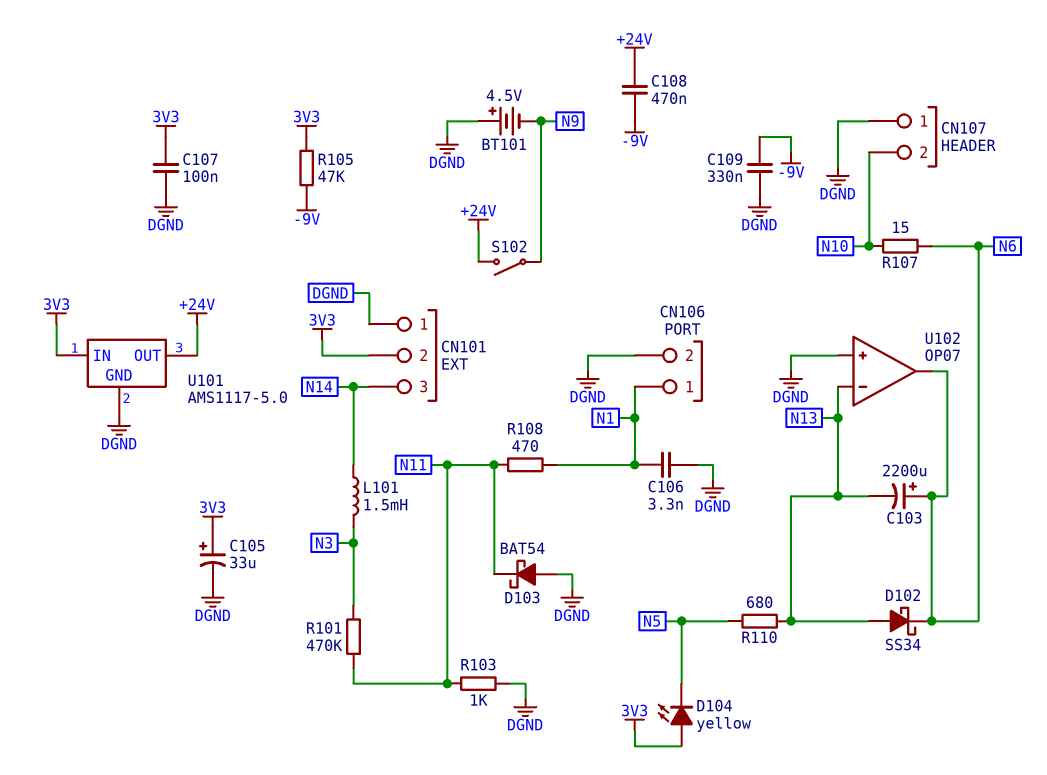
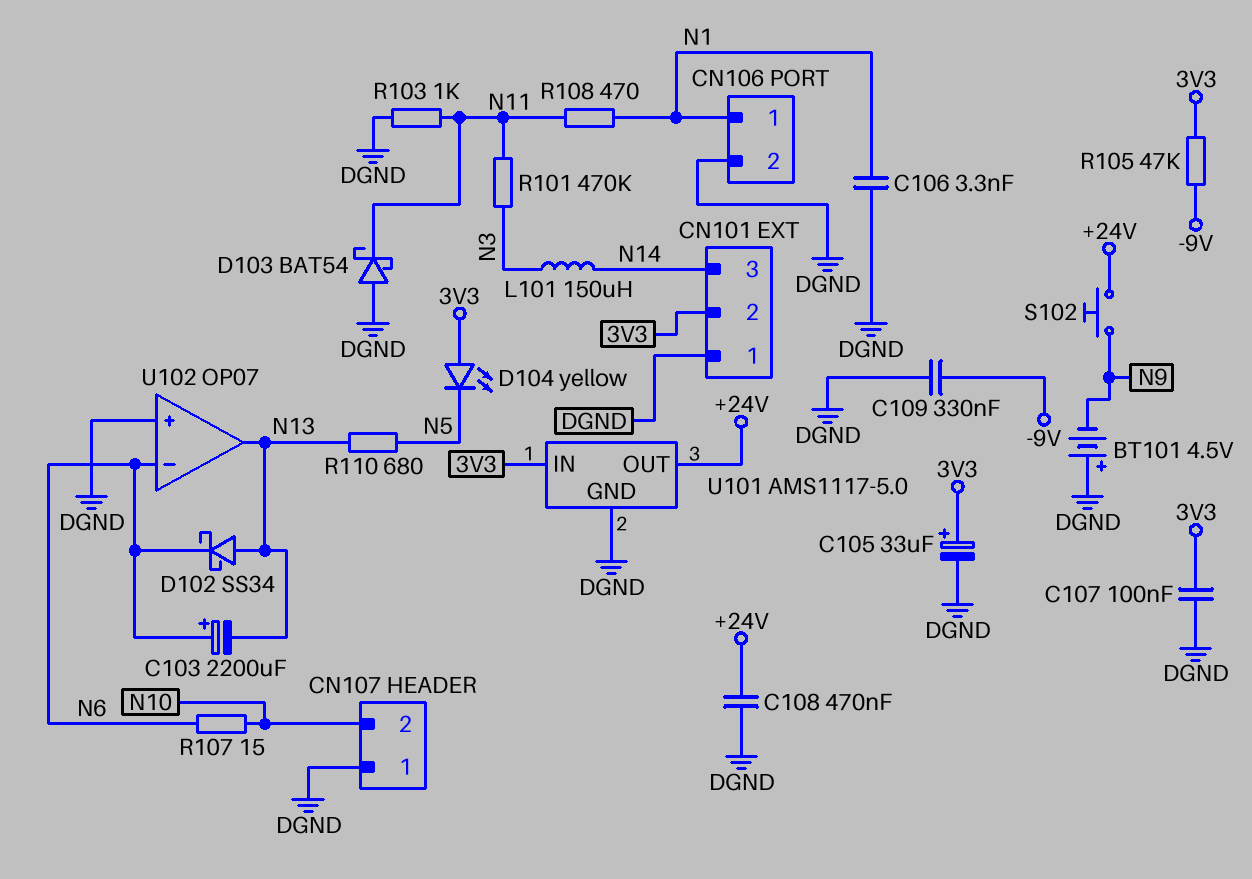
C108: 470nF (+24V, -9V) -> 470nF (+24V, DGND)
L101: 1.5mH (N3, N14) -> 150uH (N3, N14)
S102: switch (+24V, N9) -> button (+24V, N9)
U102 pin in-: N13 -> N6
U102 pin out: N6 -> N13

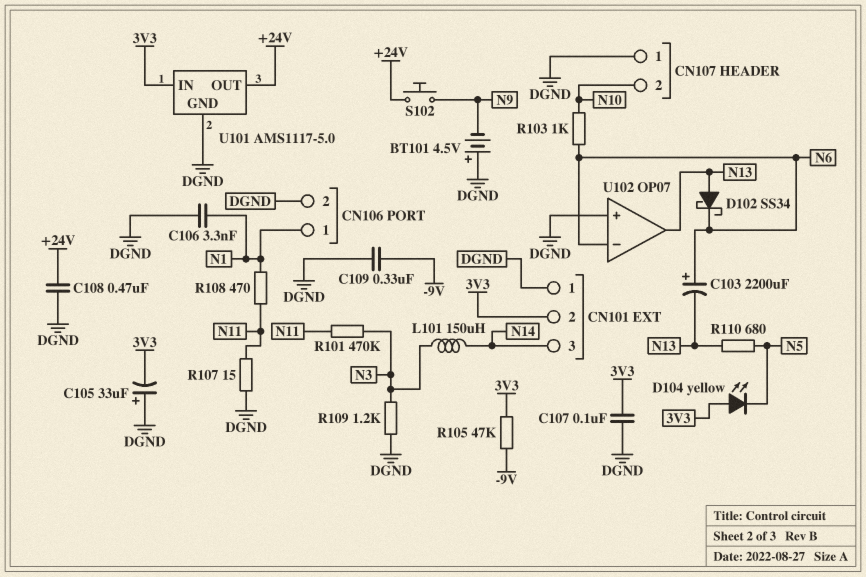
C105: 33uF (plus 3V3, minus DGND) -> 33uF (plus DGND, minus 3V3)
D103: schottky BAT54 (A DGND, K N11) -> none
R103: 1k (DGND, N11) -> 1k (N6, N10)
R107: 15 (N6, N10) -> 15 (DGND, N11)
R109: none -> 1.2k (DGND, N3)

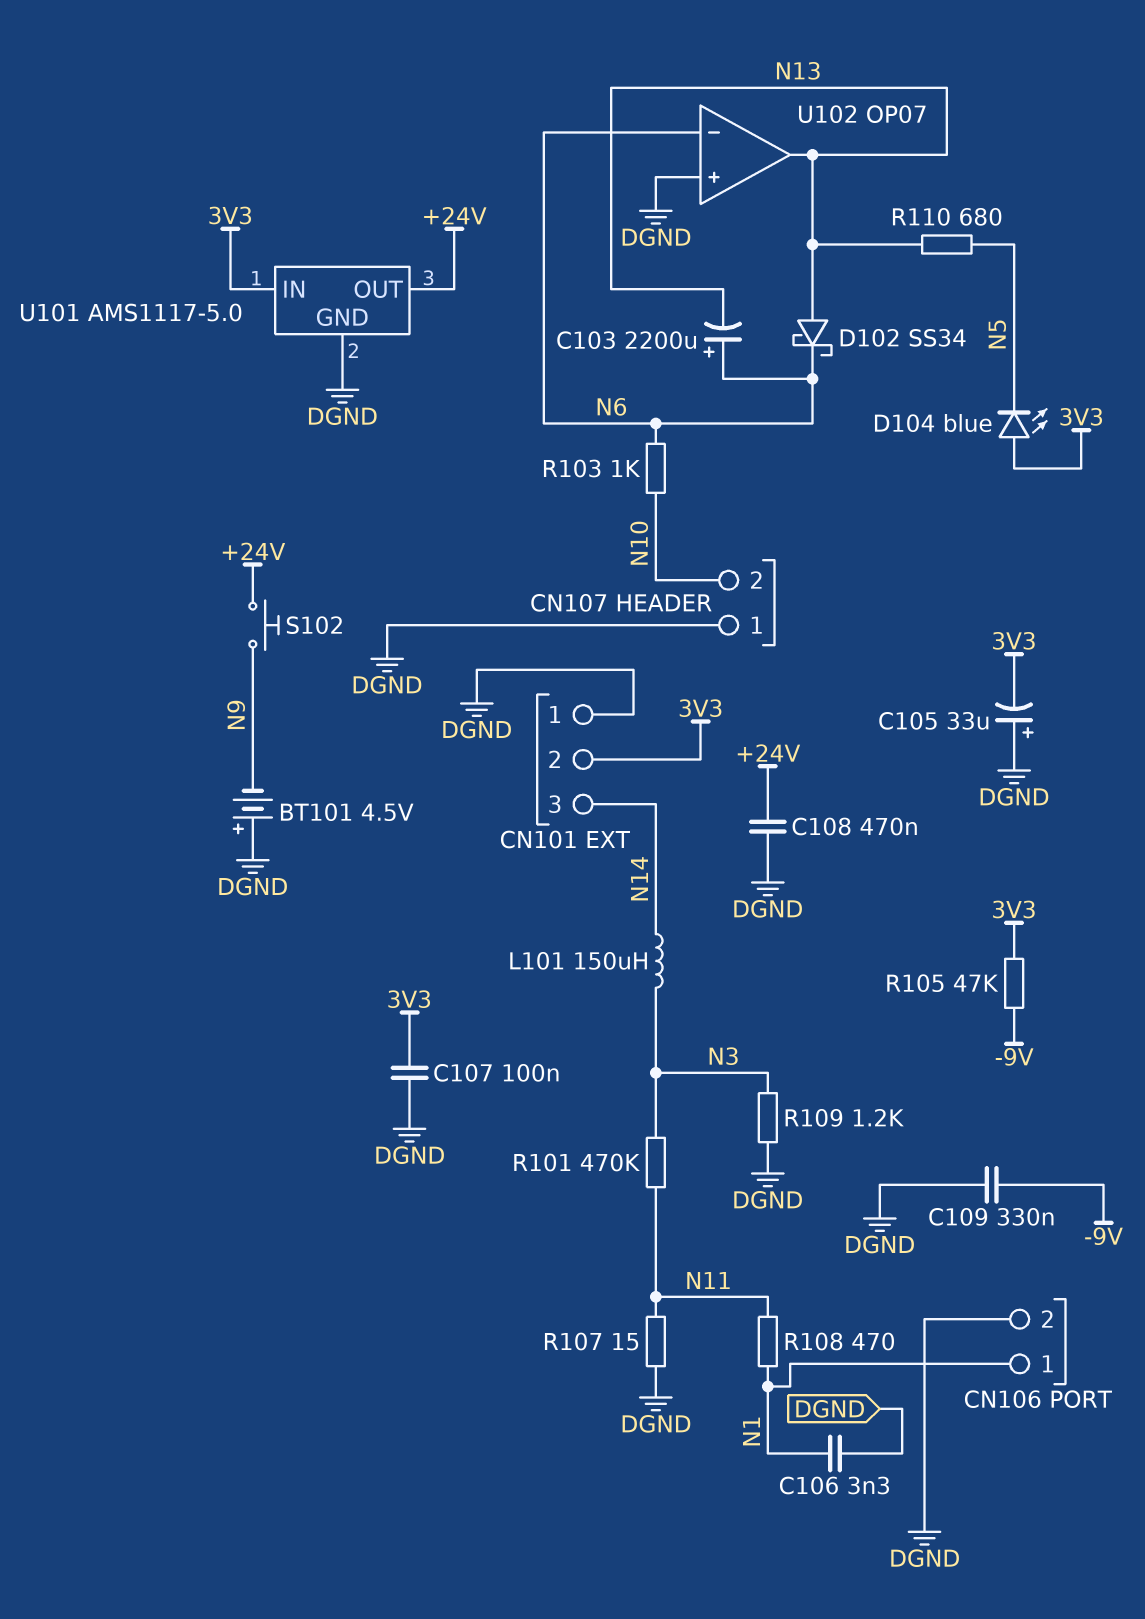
D104: LED yellow (A 3V3, K N5) -> LED blue (A 3V3, K N5)

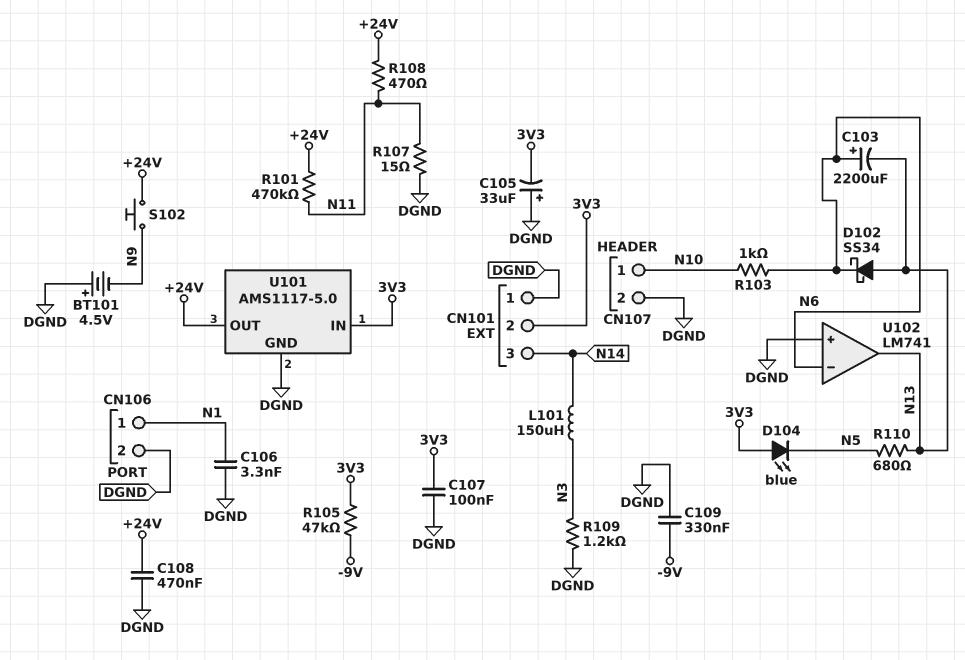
CN107 pin 1: DGND -> N10
CN107 pin 2: N10 -> DGND
R101: 470k (N3, N11) -> 470k (+24V, N11)
R108: 470 (N1, N11) -> 470 (+24V, N11)
U102: OP07 -> LM741

